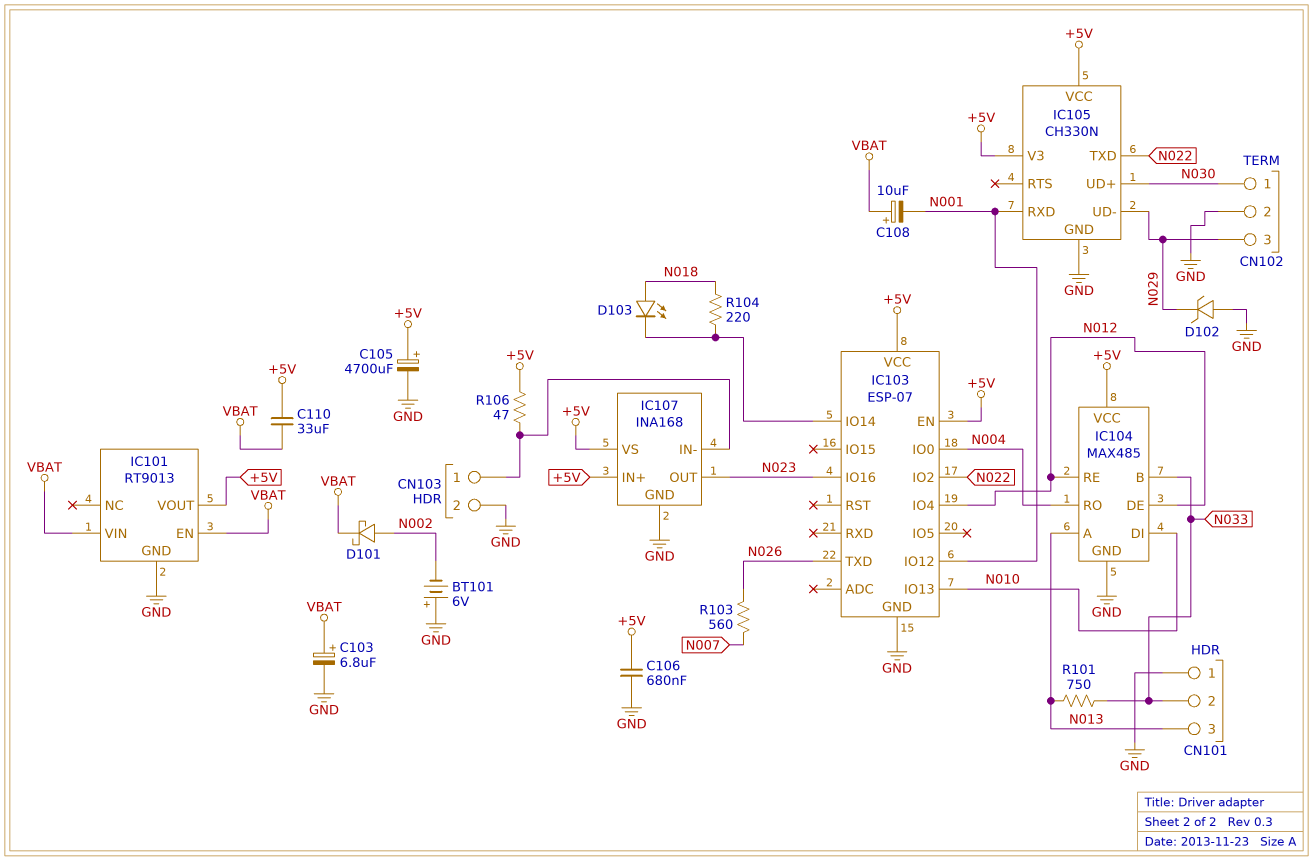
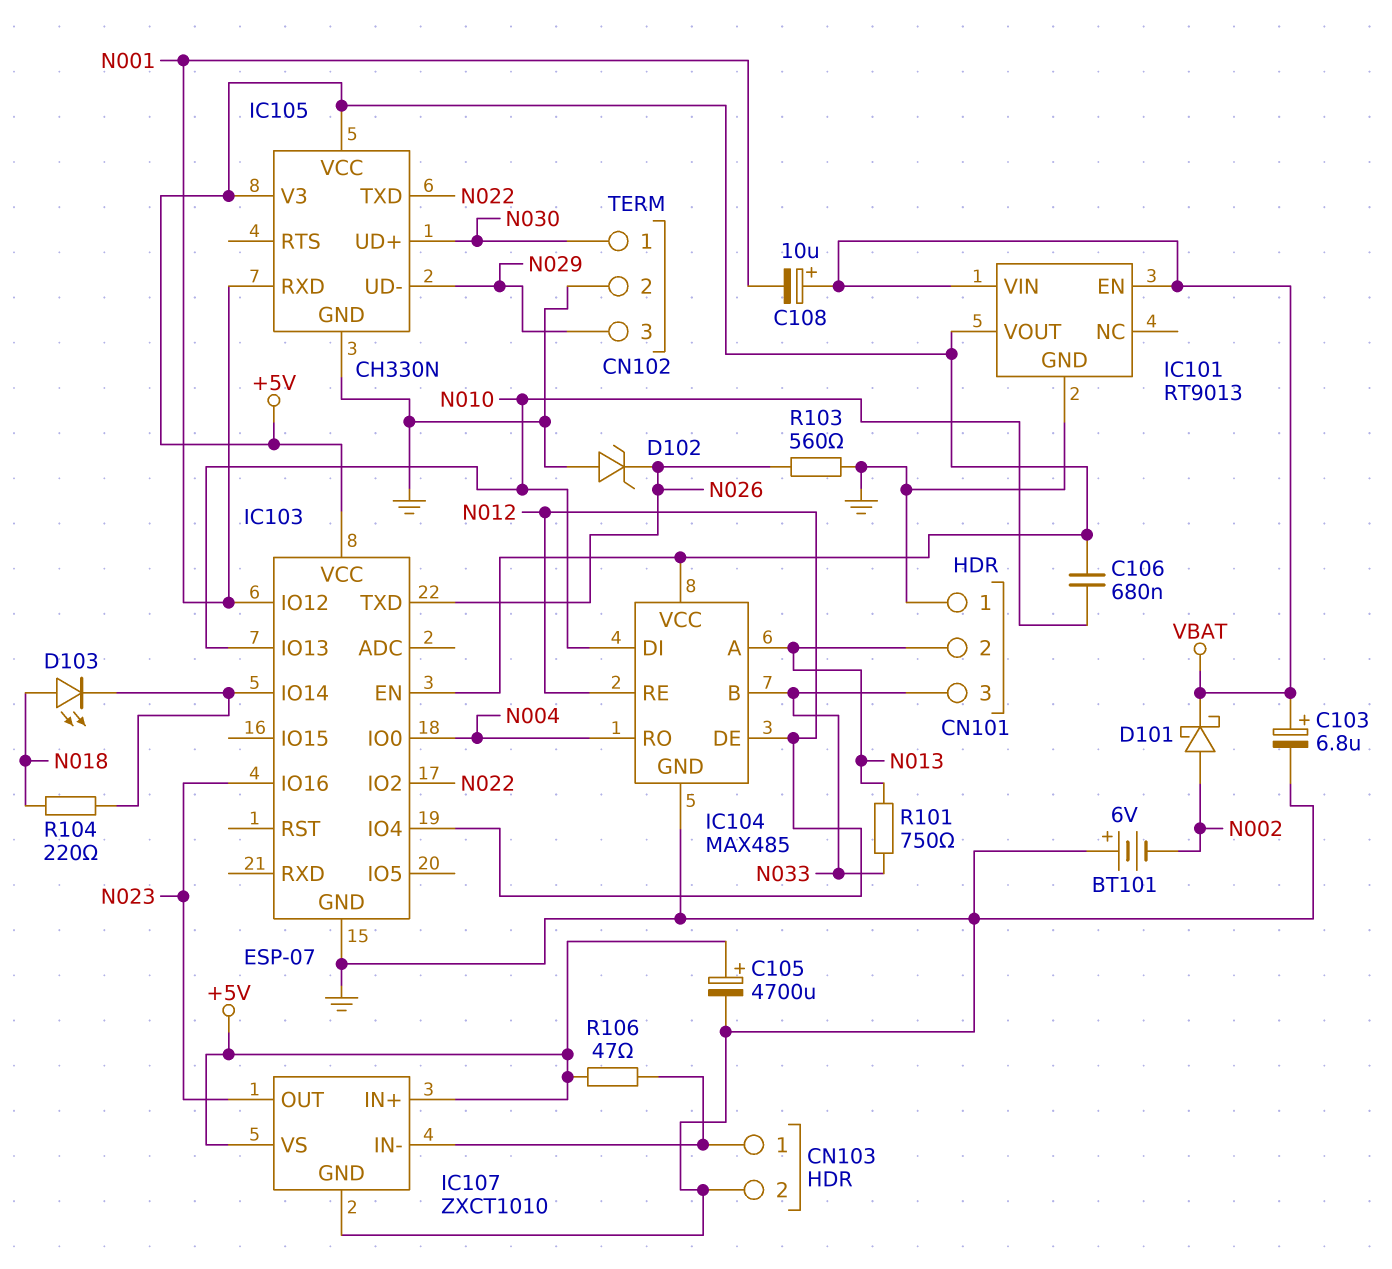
C106: 680nF (+5V, GND) -> 680nF (+5V, N010)
C110: 33uF (+5V, VBAT) -> none
CN101 pin 2: N033 -> N013
CN101 pin 3: N013 -> N033
D102: zener (A GND, K N029) -> zener (A GND, K N026)
IC107: INA168 -> ZXCT1010
R103: 560 (N007, N026) -> 560 (GND, N026)

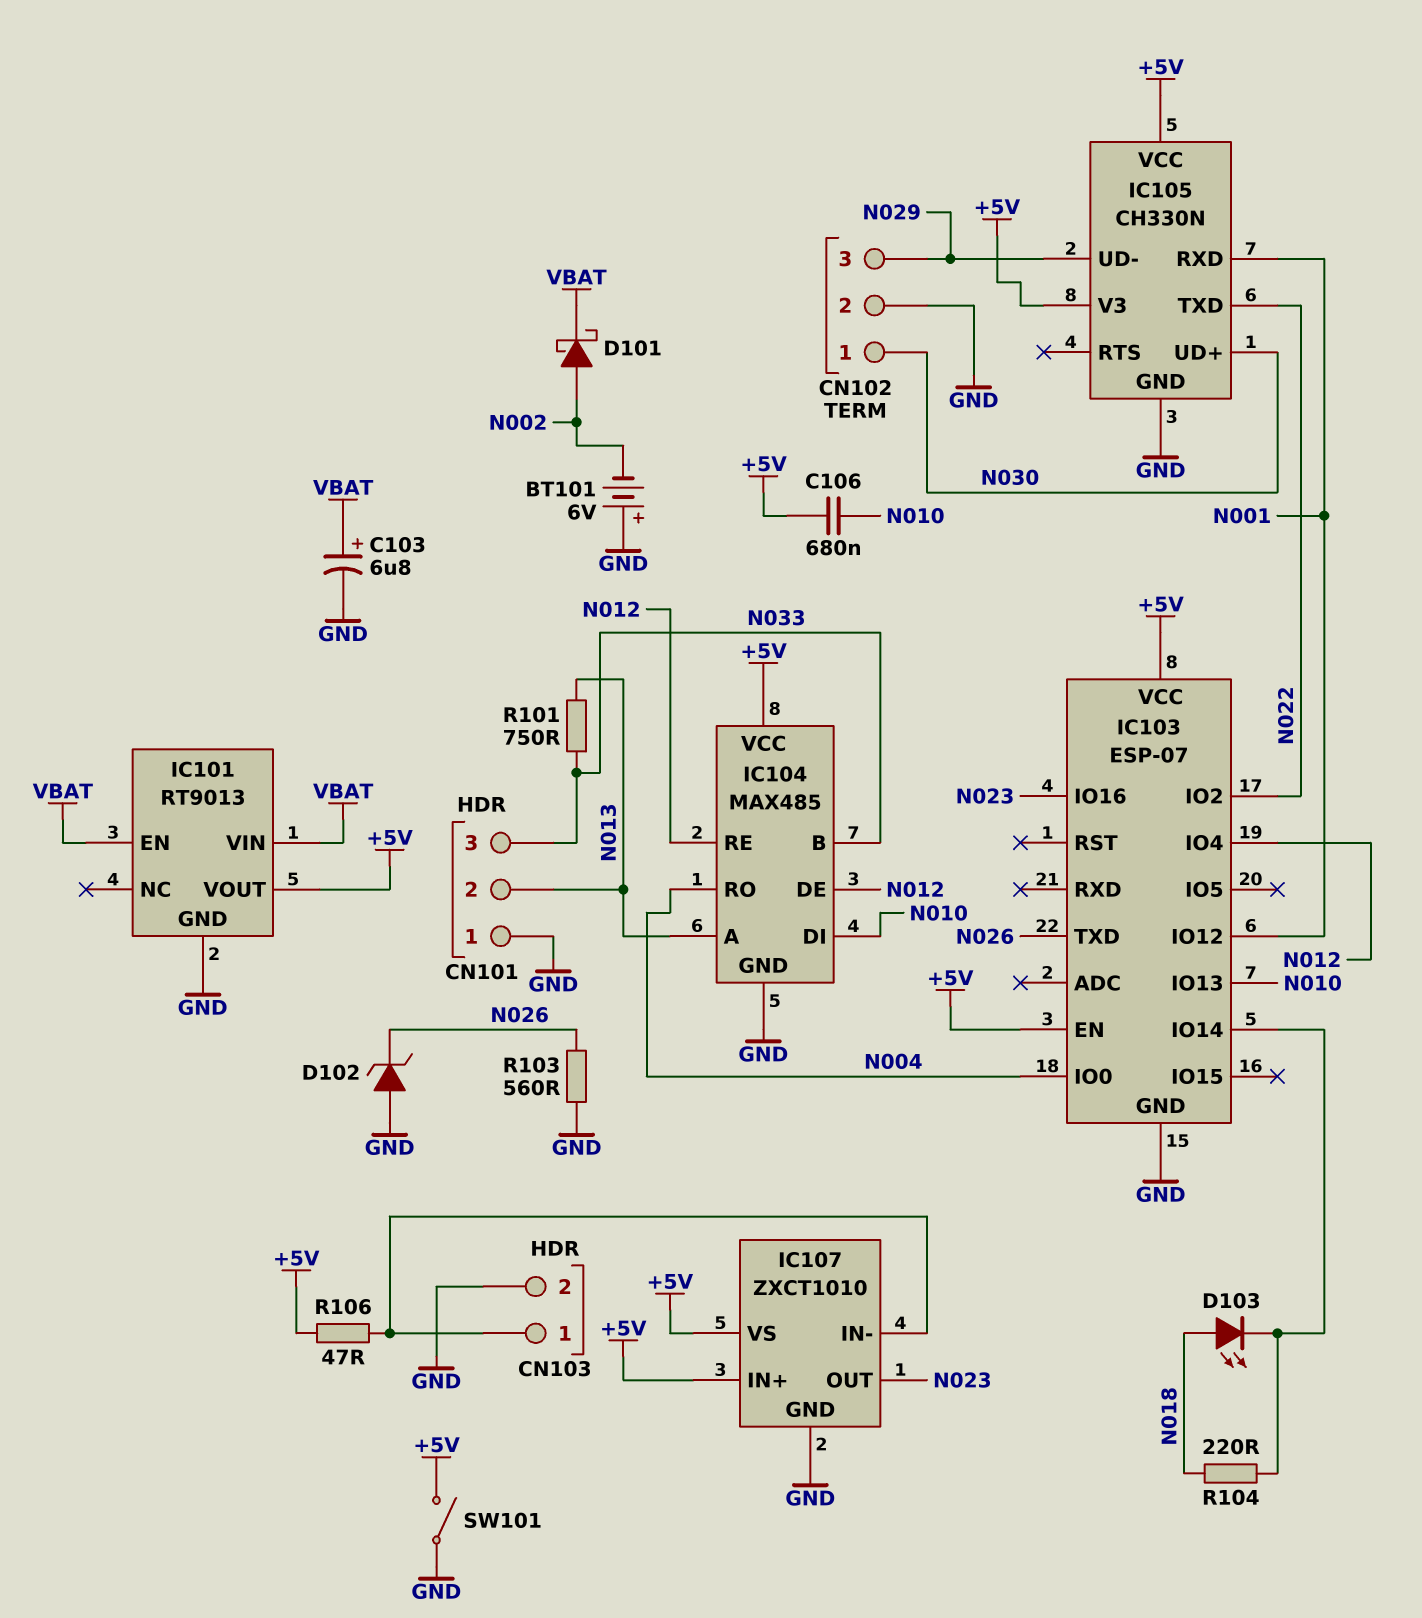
C105: 4700uF (plus +5V, minus GND) -> none
C108: 10uF (plus VBAT, minus N001) -> none
SW101: none -> switch (+5V, GND)

